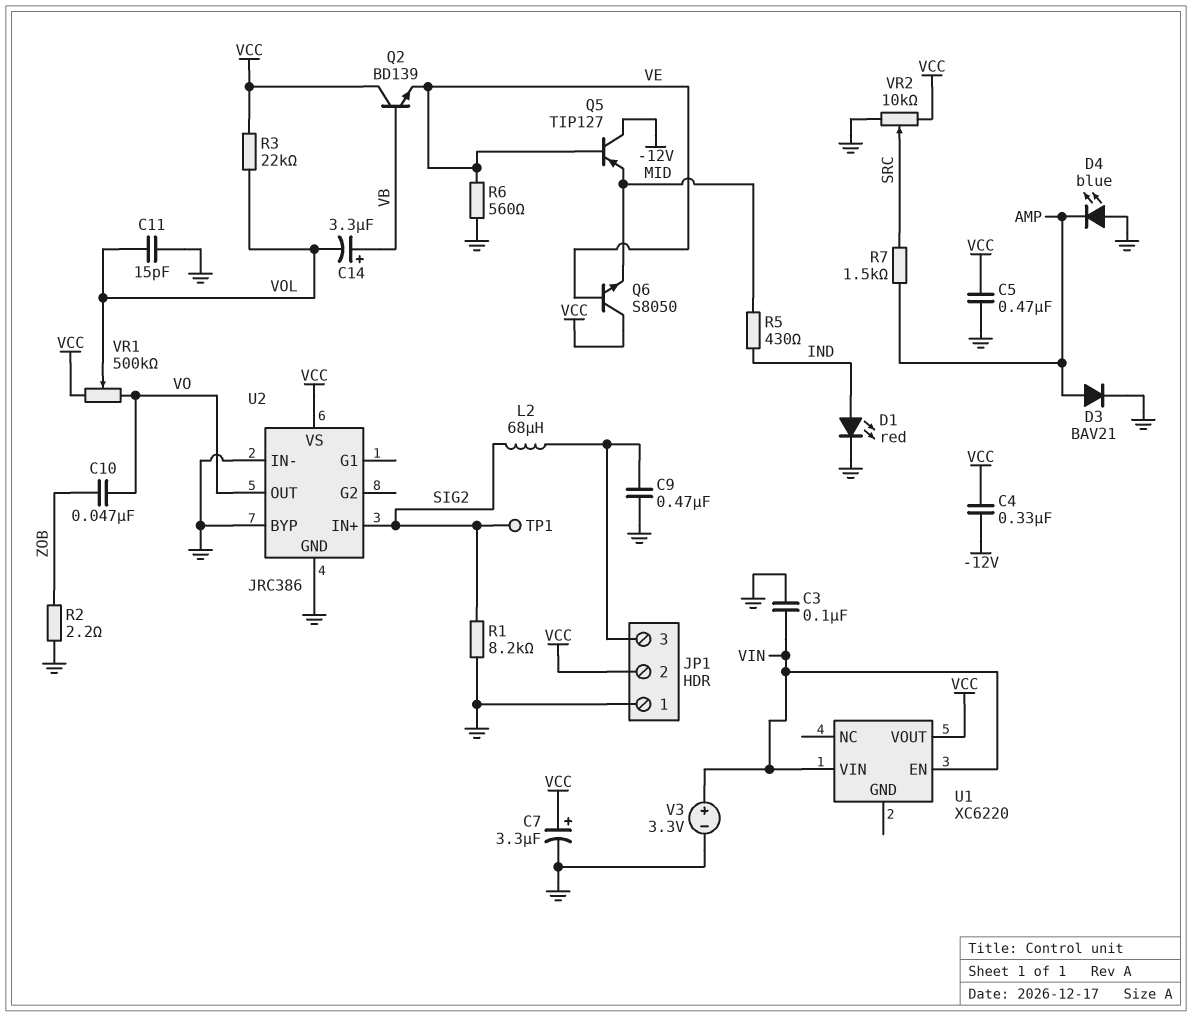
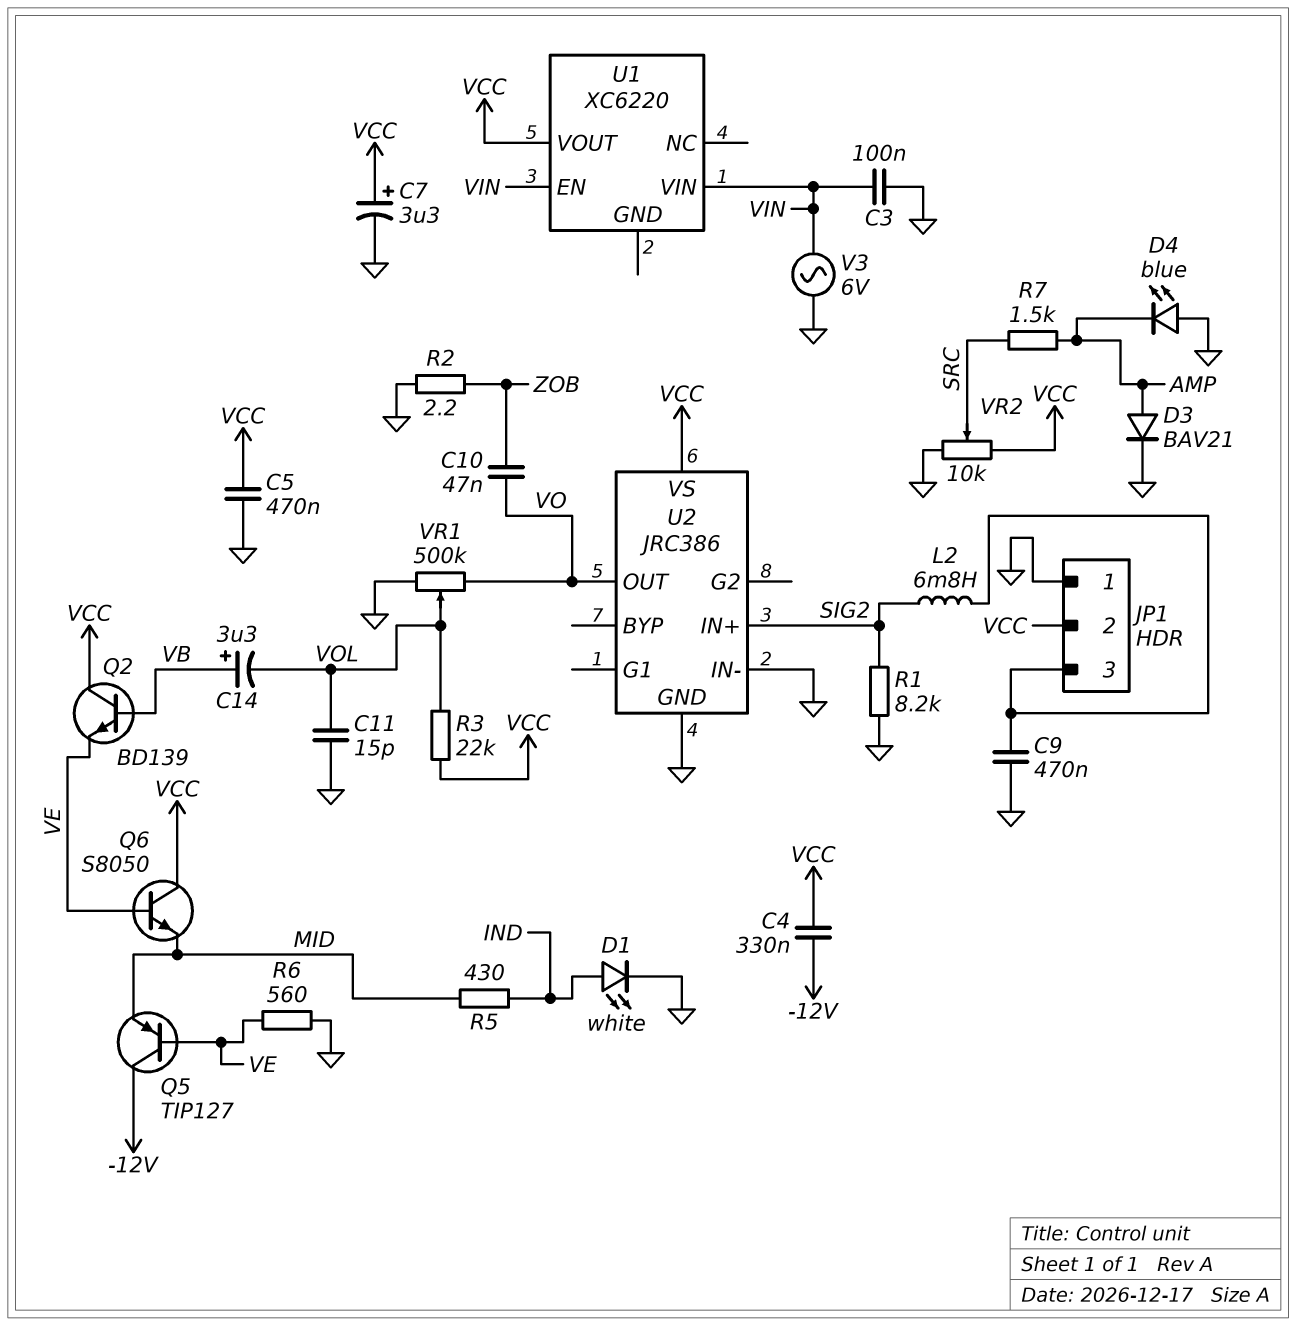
D1: LED red (A IND, K GND) -> LED white (A IND, K GND)
L2: 68uH (JP1/3, SIG2) -> 6.8mH (JP1/3, SIG2)
TP1: test point (SIG2) -> none
U2 pin BYP: GND -> none
V3: 3.3V (plus VIN, minus GND) -> AC 6V (GND, VIN)
VR1: 500k (VCC, VO, wiper VOL) -> 500k (GND, VO, wiper VOL)

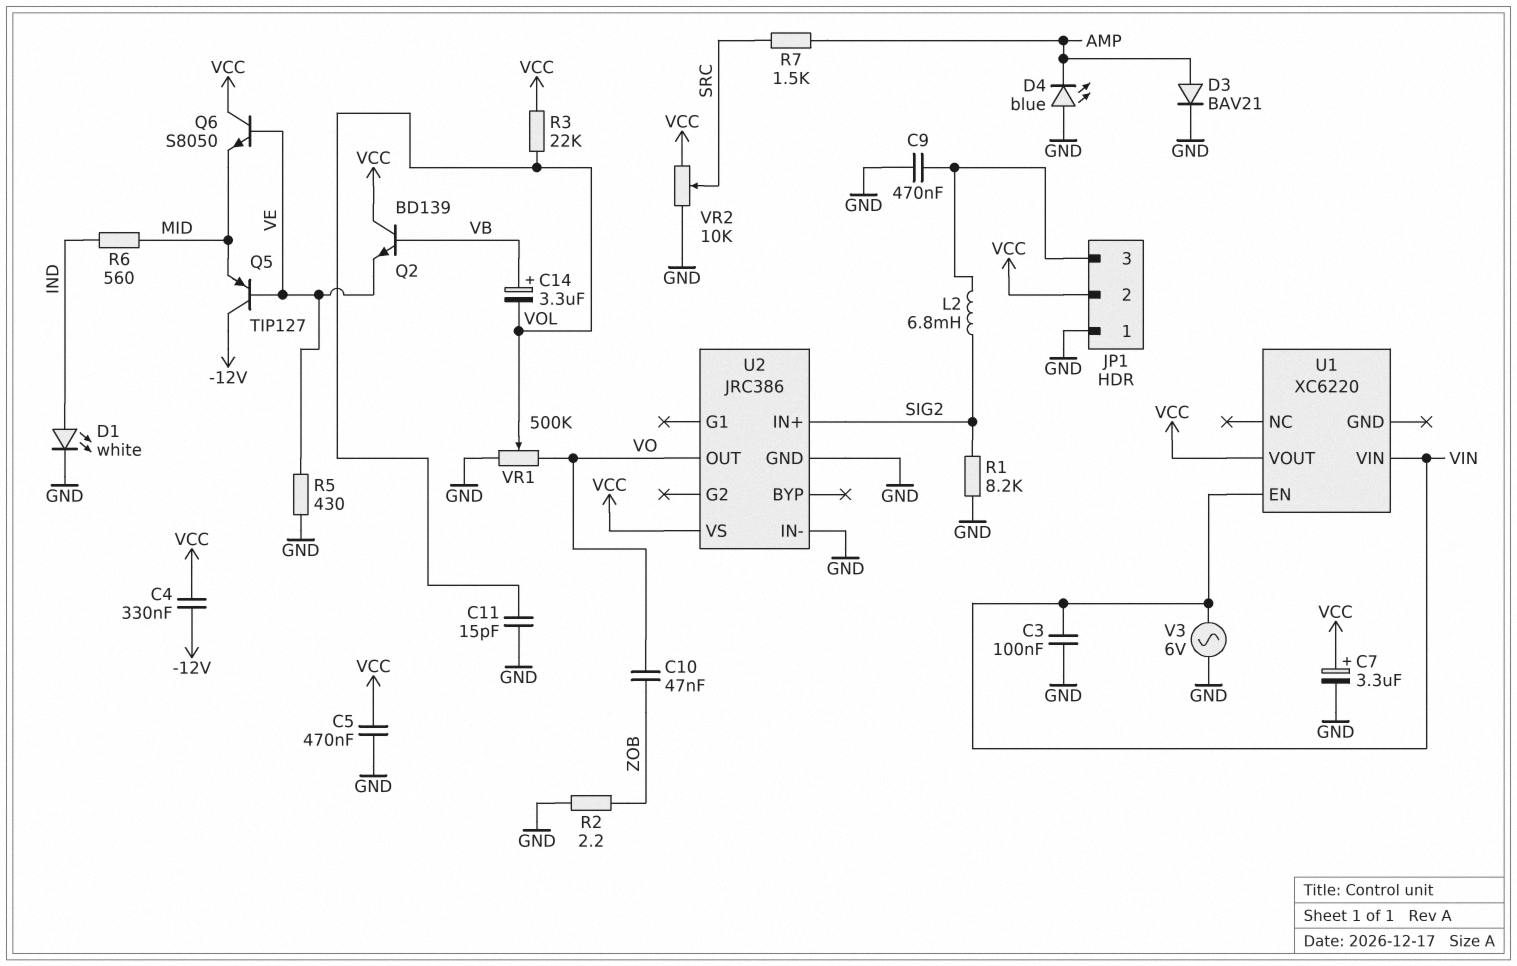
R5: 430 (IND, MID) -> 430 (GND, VE)
R6: 560 (GND, VE) -> 560 (IND, MID)

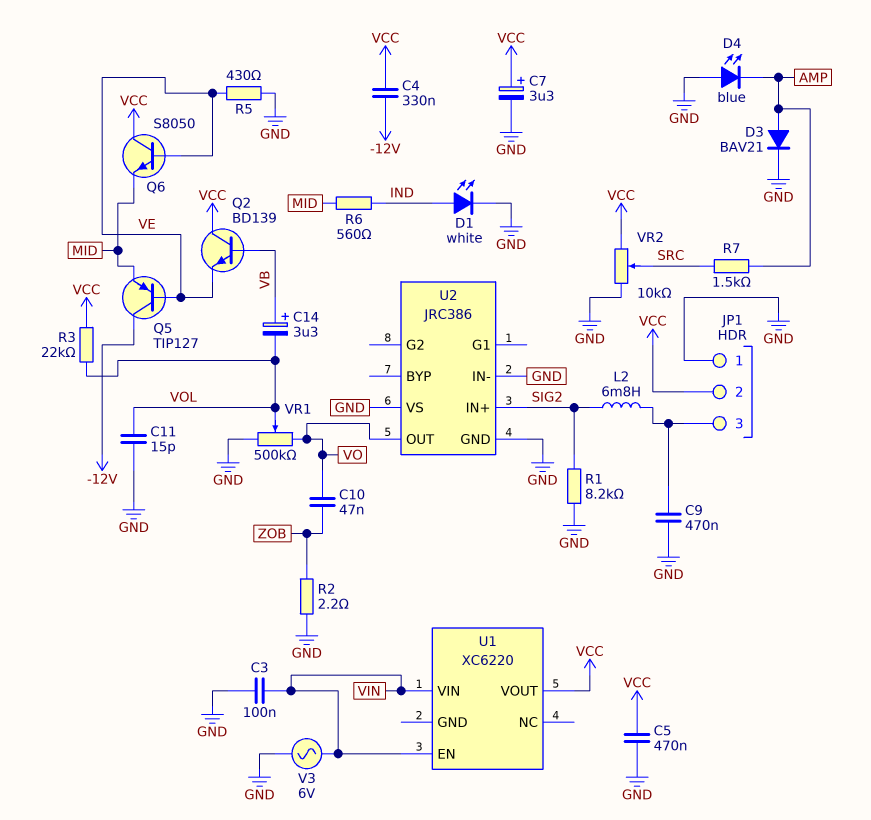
U2 pin VS: VCC -> GND

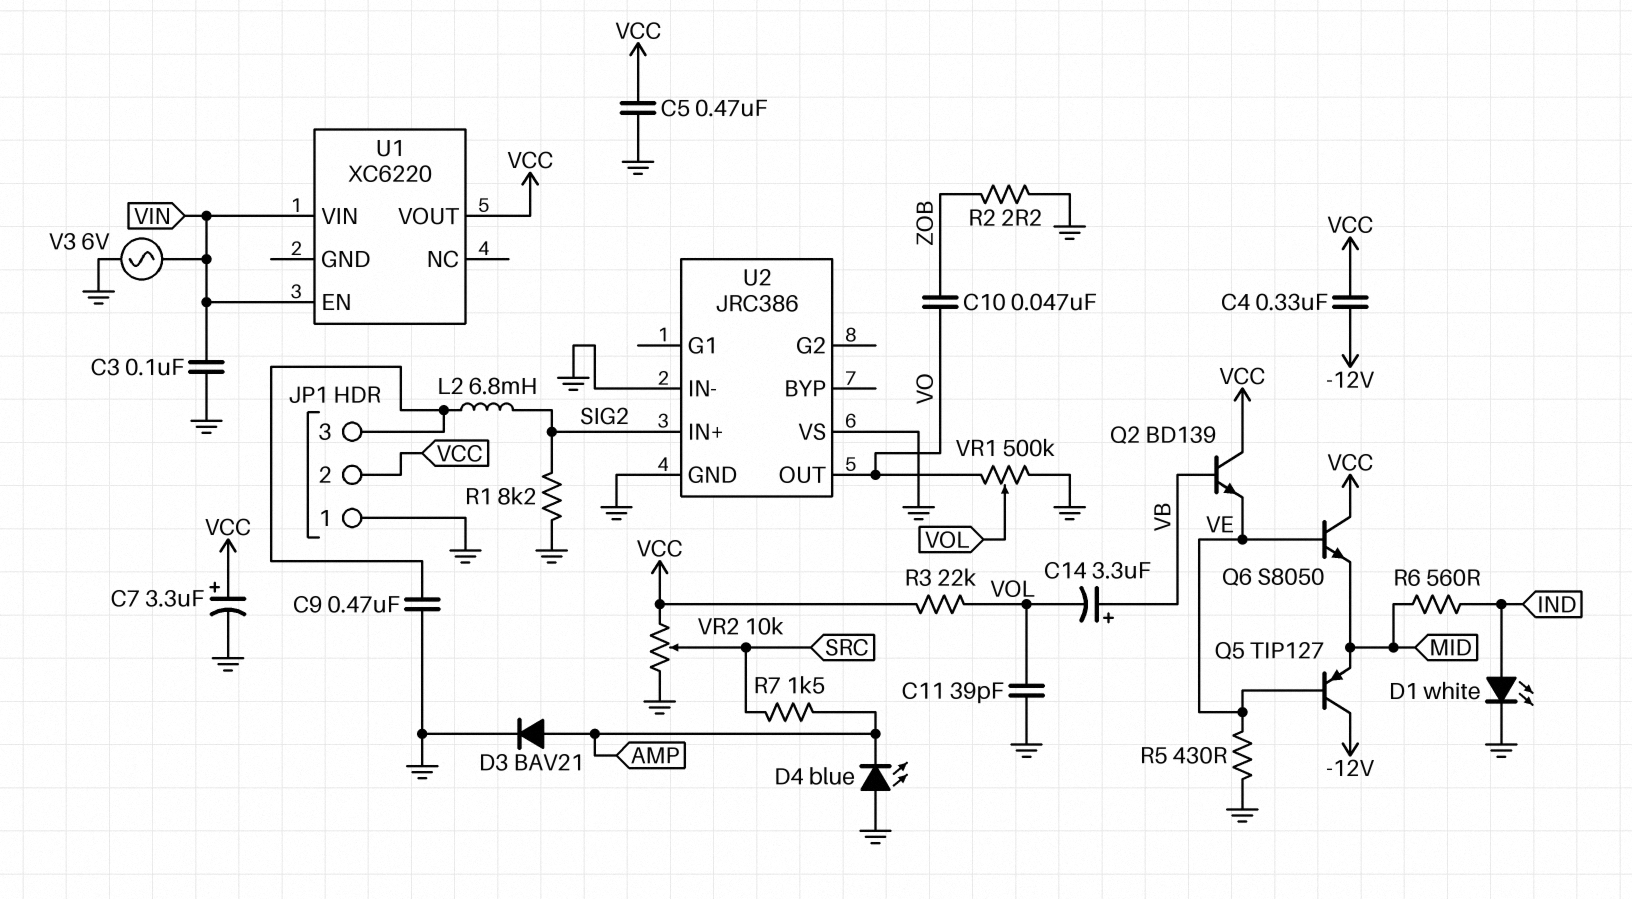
C11: 15pF (GND, VOL) -> 39pF (GND, VOL)

